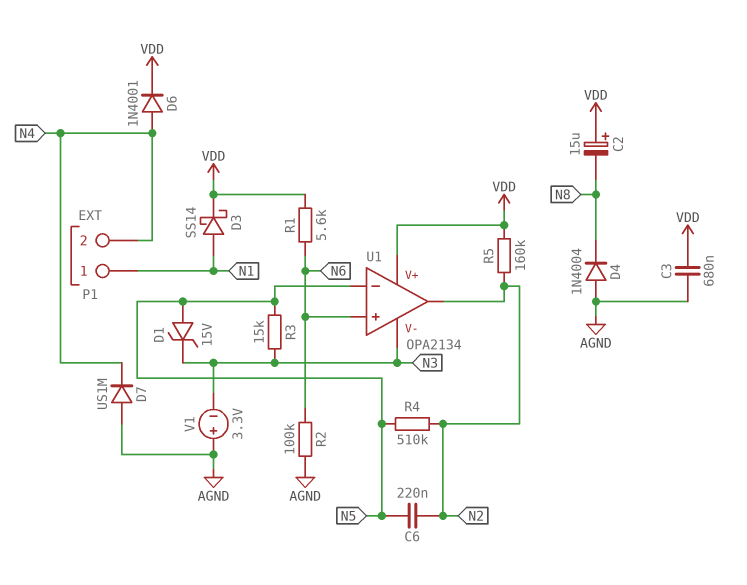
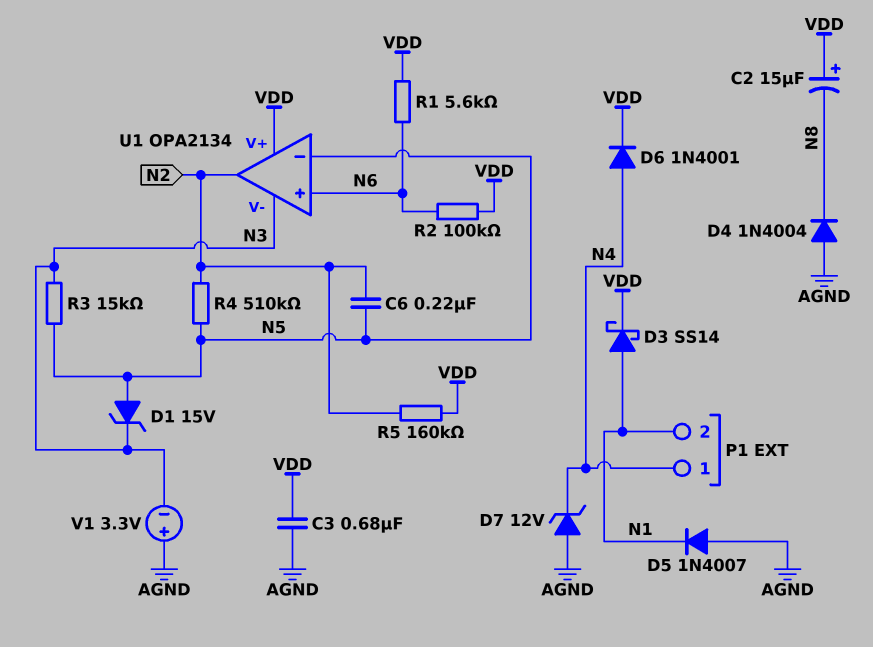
D5: none -> diode 1N4007 (A AGND, K N1)
D7: diode US1M (A AGND, K N4) -> zener 12V (A AGND, K N4)
P1 pin 1: N1 -> N4
P1 pin 2: N4 -> N1
R2: 100k (AGND, N6) -> 100k (N6, VDD)

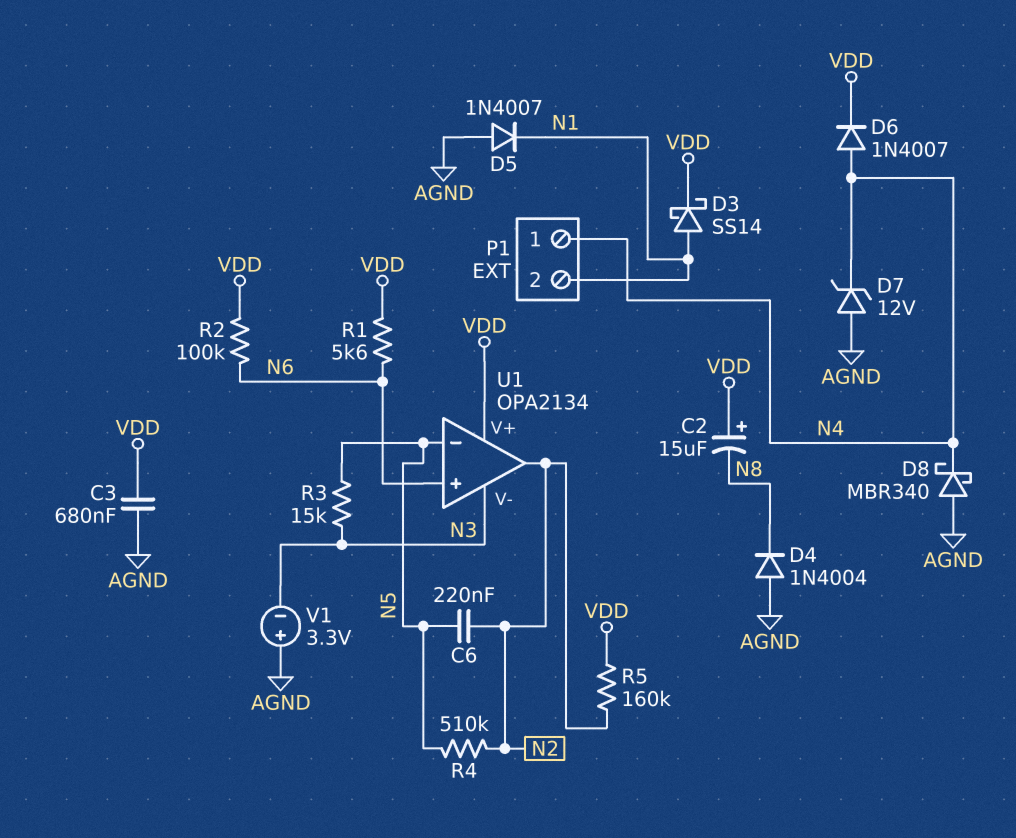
D1: zener 15V (A N5, K N3) -> none
D6: diode 1N4001 (A N4, K VDD) -> diode 1N4007 (A N4, K VDD)
D8: none -> schottky MBR340 (A AGND, K N4)

